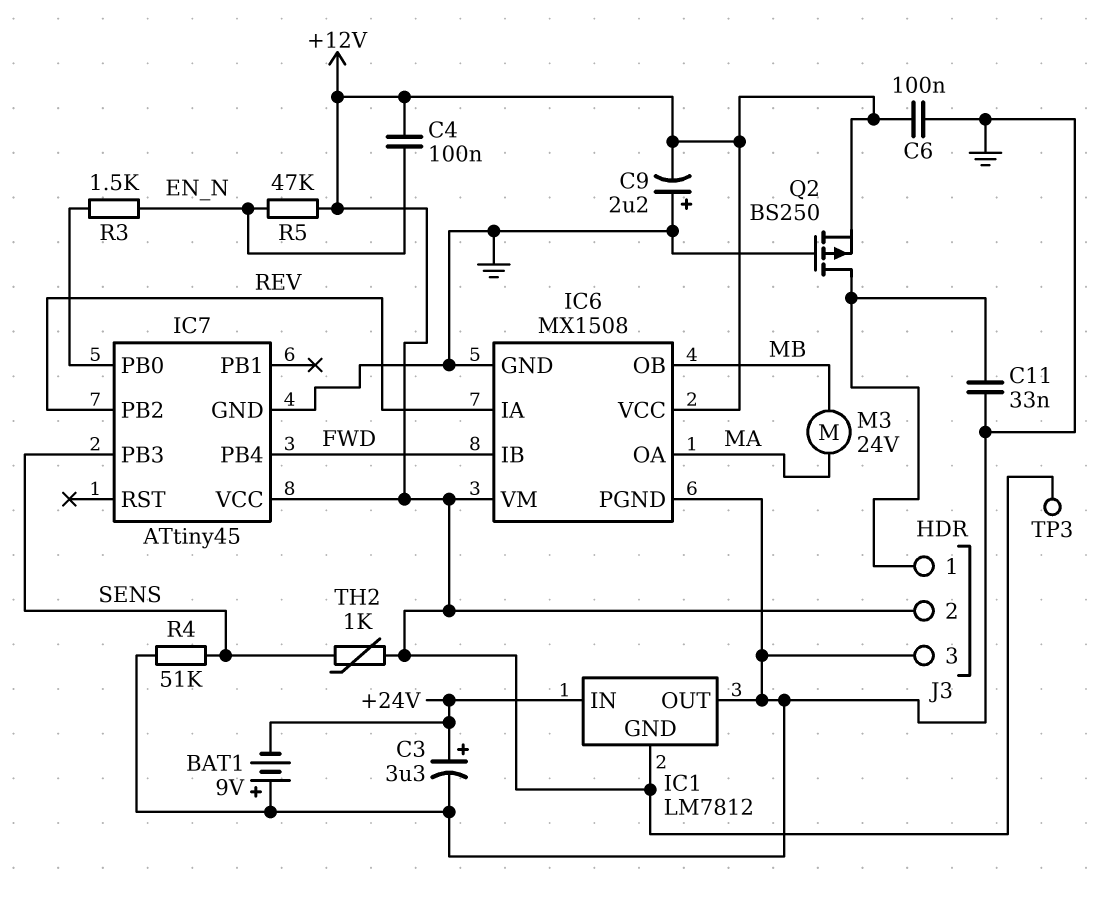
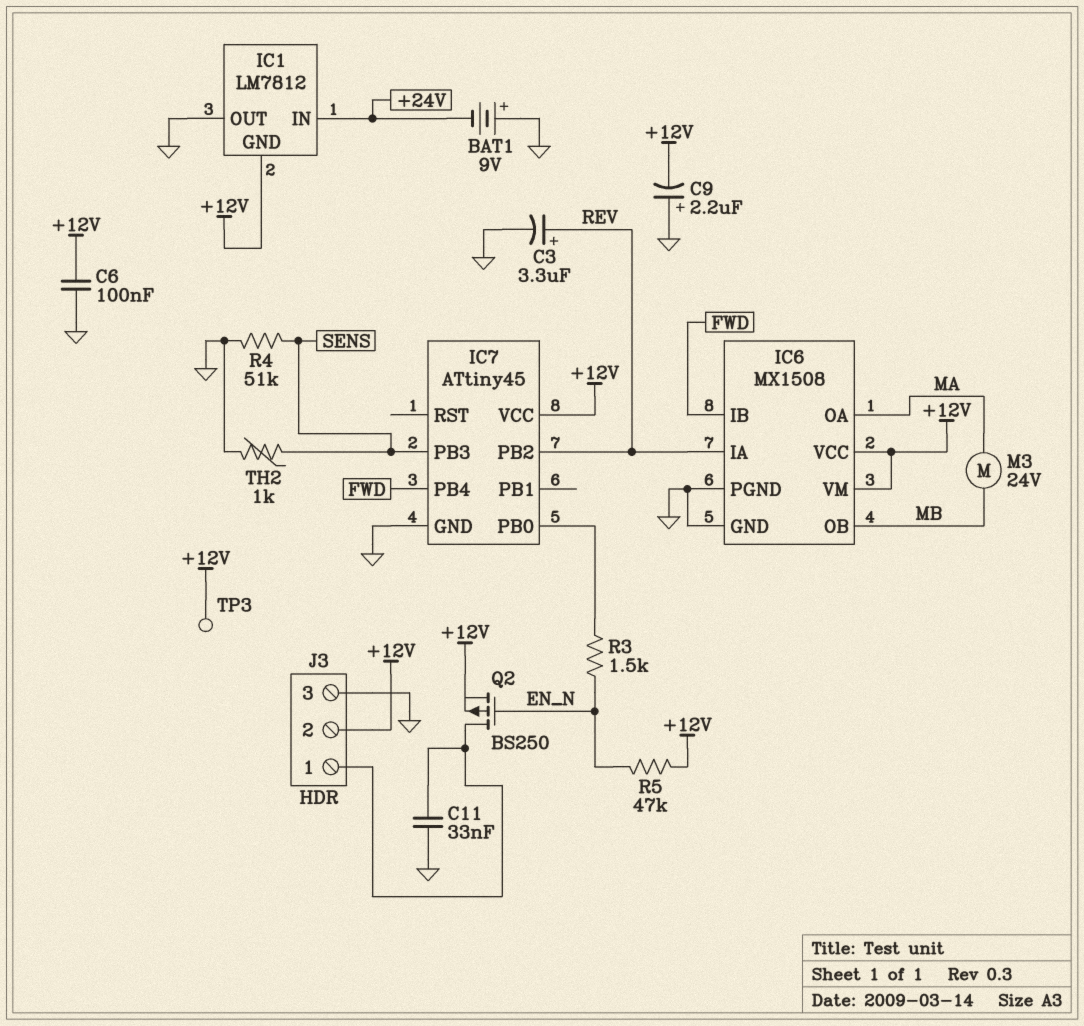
C3: 3.3uF (plus +24V, minus GND) -> 3.3uF (plus REV, minus GND)
C4: 100nF (+12V, EN_N) -> none
Q2: PMOS BS250 (G GND, D J3/1, S +12V) -> PMOS BS250 (G EN_N, D J3/1, S +12V)
TH2: 1k (+12V, SENS) -> 1k (GND, SENS)

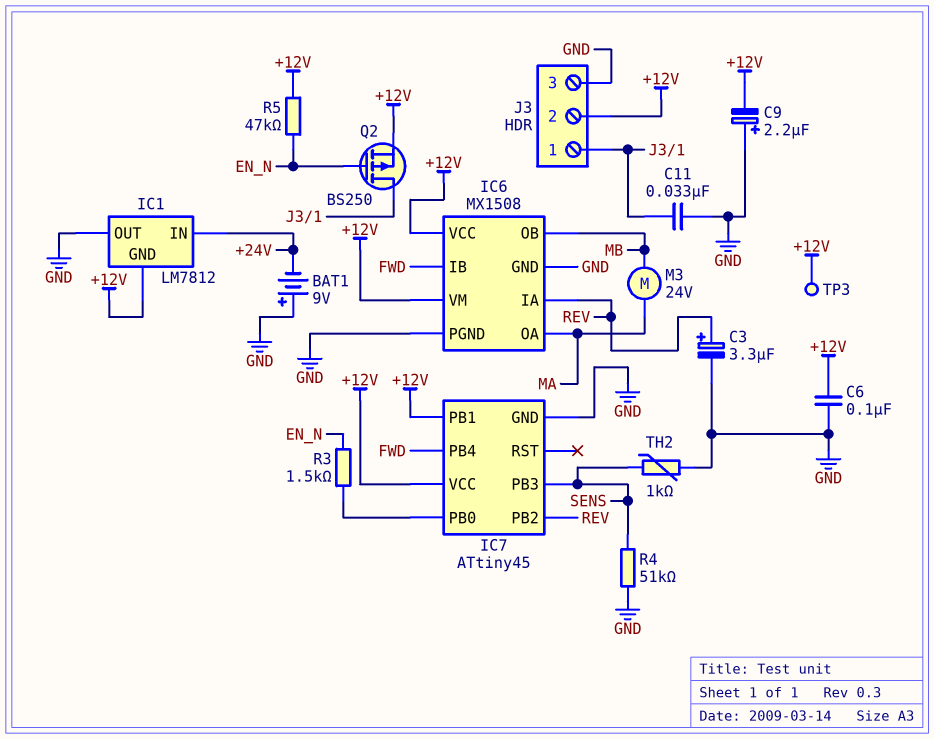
IC7 pin PB1: none -> +12V

